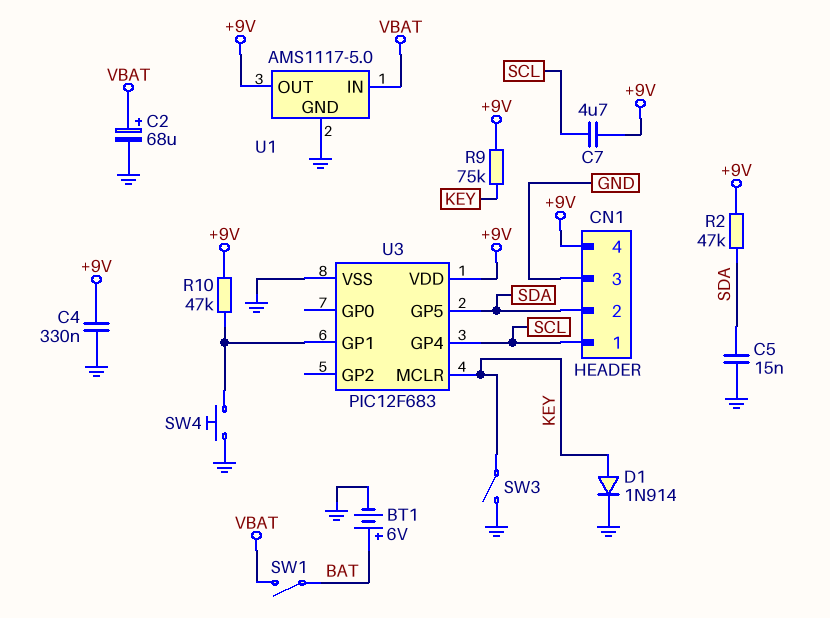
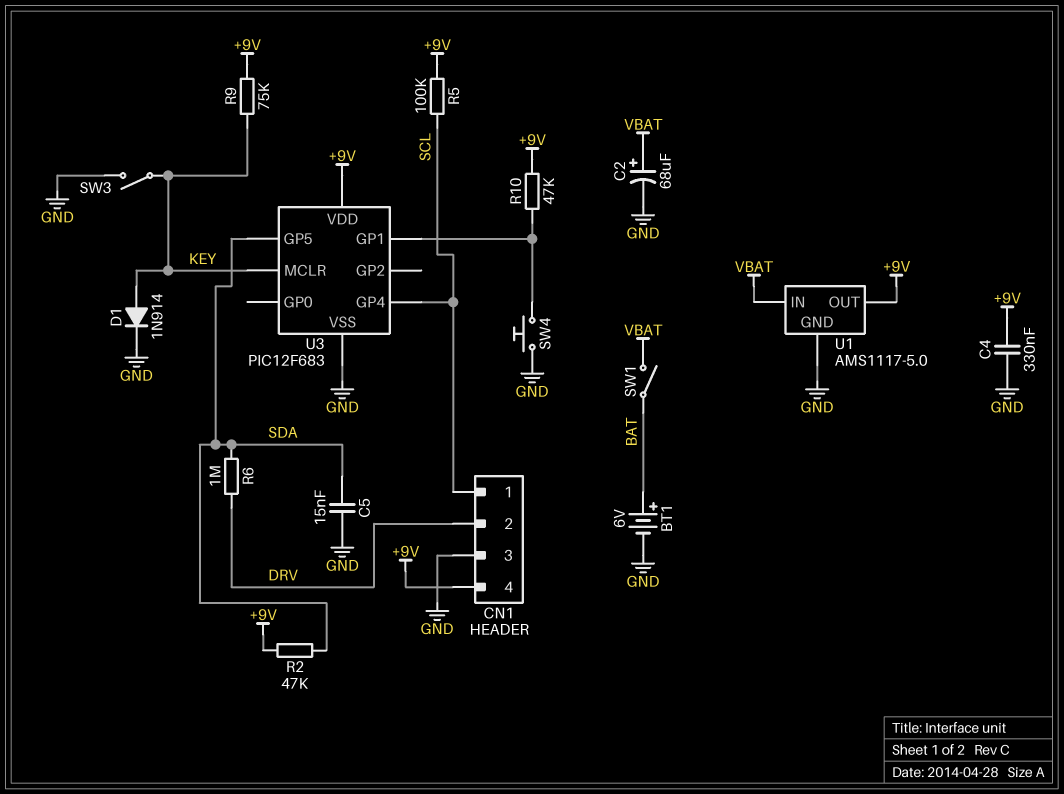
C7: 4.7uF (+9V, SCL) -> none
CN1 pin 2: SDA -> DRV
R5: none -> 100k (+9V, SCL)
R6: none -> 1M (DRV, SDA)

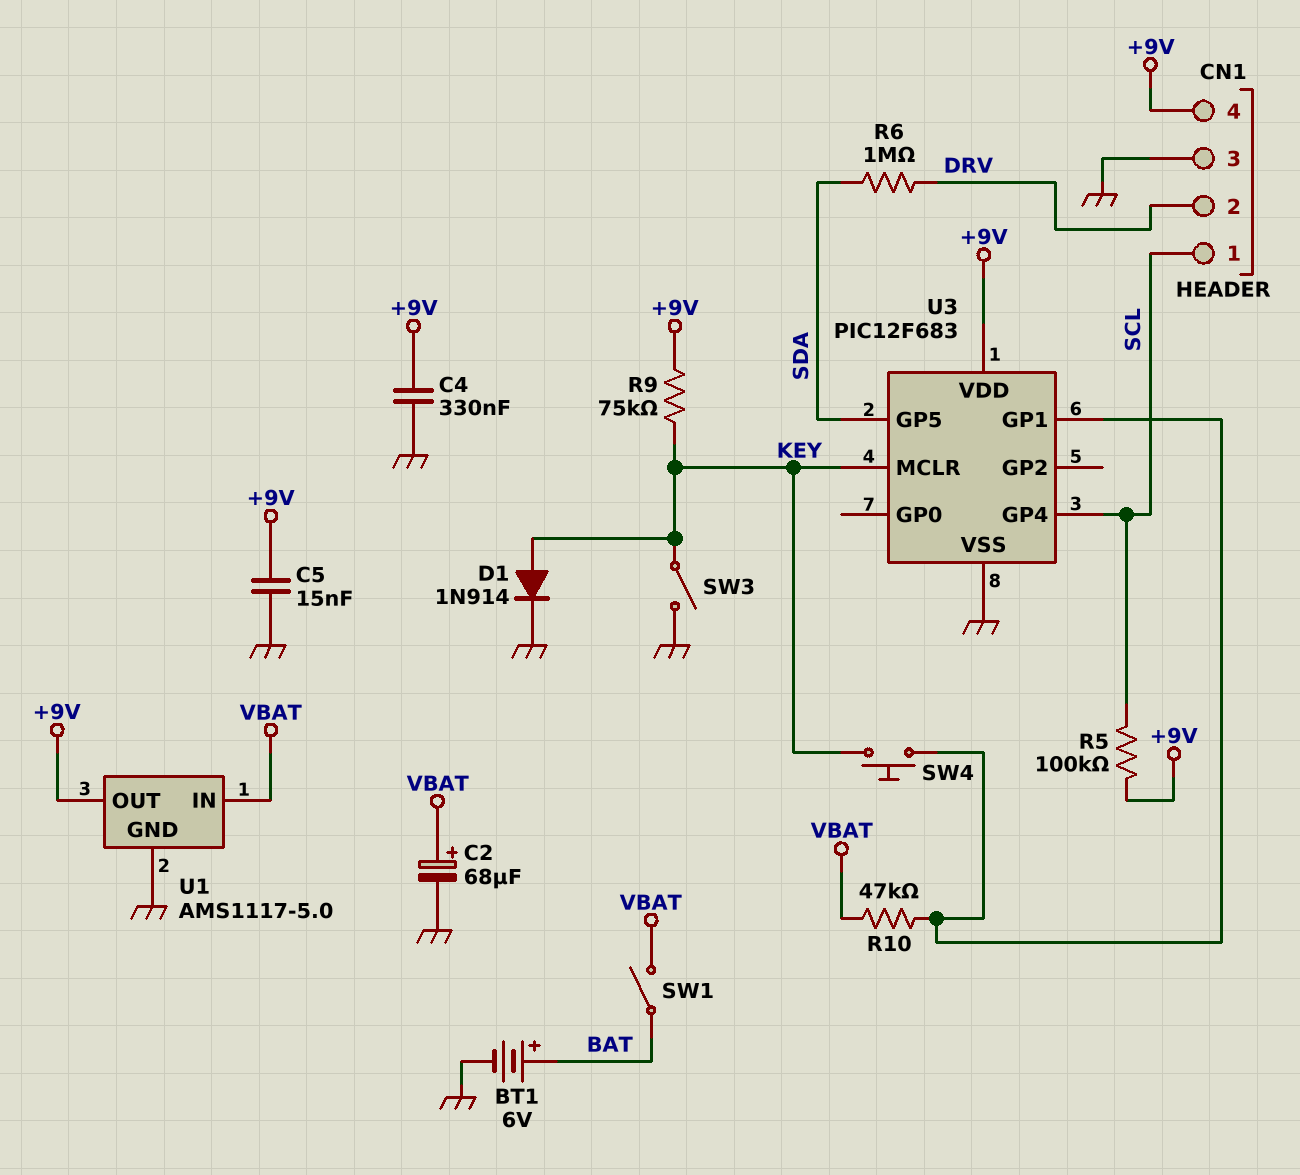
C5: 15nF (GND, SDA) -> 15nF (+9V, GND)
R2: 47k (+9V, SDA) -> none
R10: 47k (+9V, U3/GP1) -> 47k (U3/GP1, VBAT)
SW4: button (GND, U3/GP1) -> button (KEY, U3/GP1)

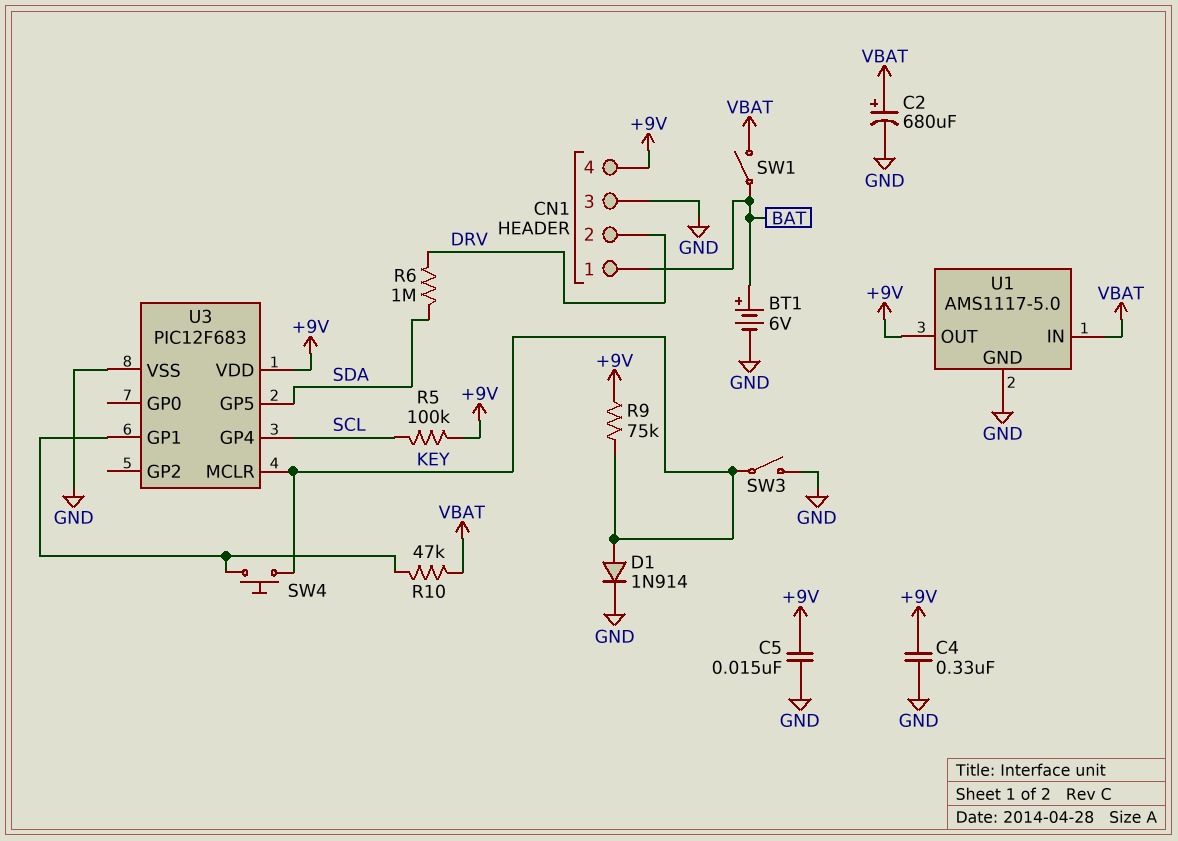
C2: 68uF (plus VBAT, minus GND) -> 680uF (plus VBAT, minus GND)
CN1 pin 1: SCL -> BAT

